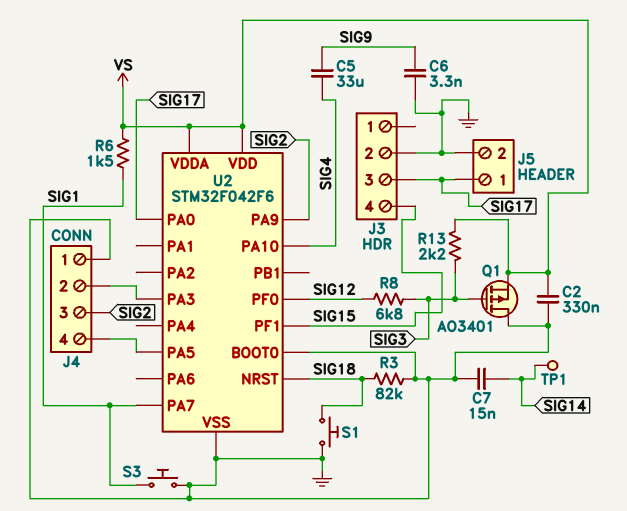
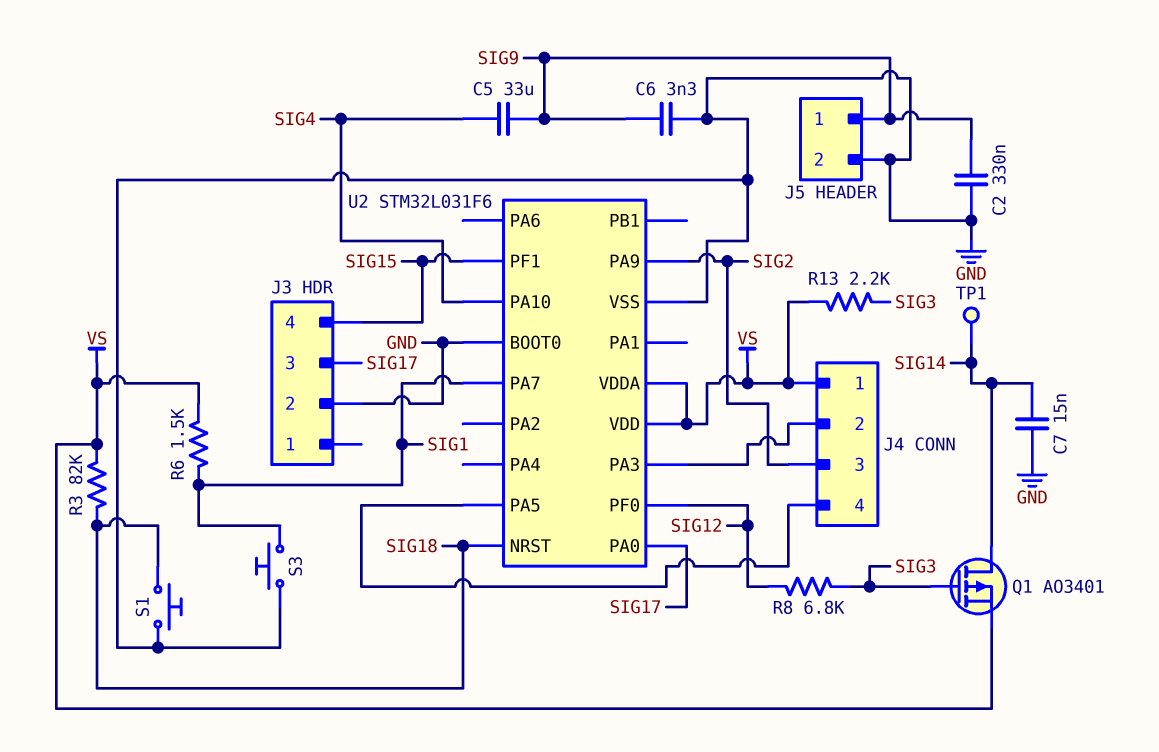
C2: 330nF (GND, VS) -> 330nF (GND, SIG9)
J4 pin 1: GND -> VS
J5 pin 1: SIG17 -> SIG9
Q1: PMOS AO3401 (G SIG3, D GND, S VS) -> PMOS AO3401 (G SIG3, D SIG14, S VS)
R3: 82k (GND, SIG18) -> 82k (SIG18, VS)
U2: STM32F042F6 -> STM32L031F6

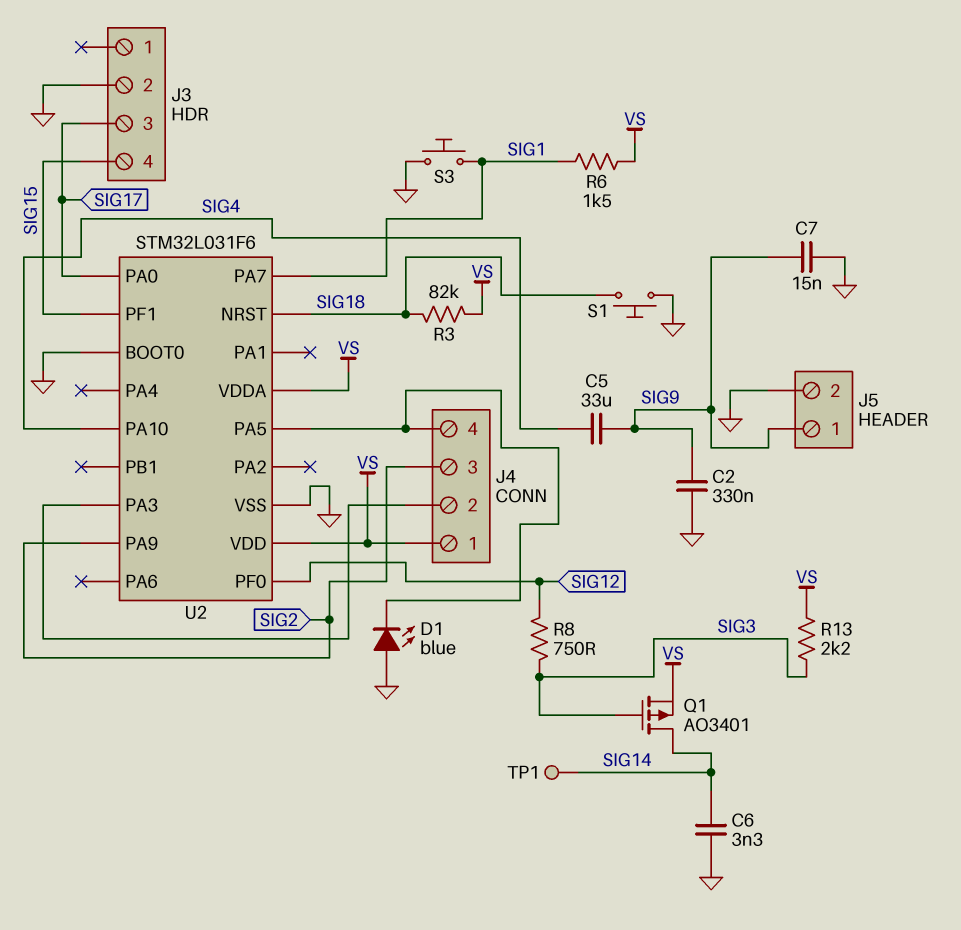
C6: 3.3nF (GND, SIG9) -> 3.3nF (GND, SIG14)
C7: 15nF (GND, SIG14) -> 15nF (GND, SIG9)
D1: none -> LED blue (A GND, K J4/4)
R8: 6.8k (SIG3, SIG12) -> 750 (SIG3, SIG12)

